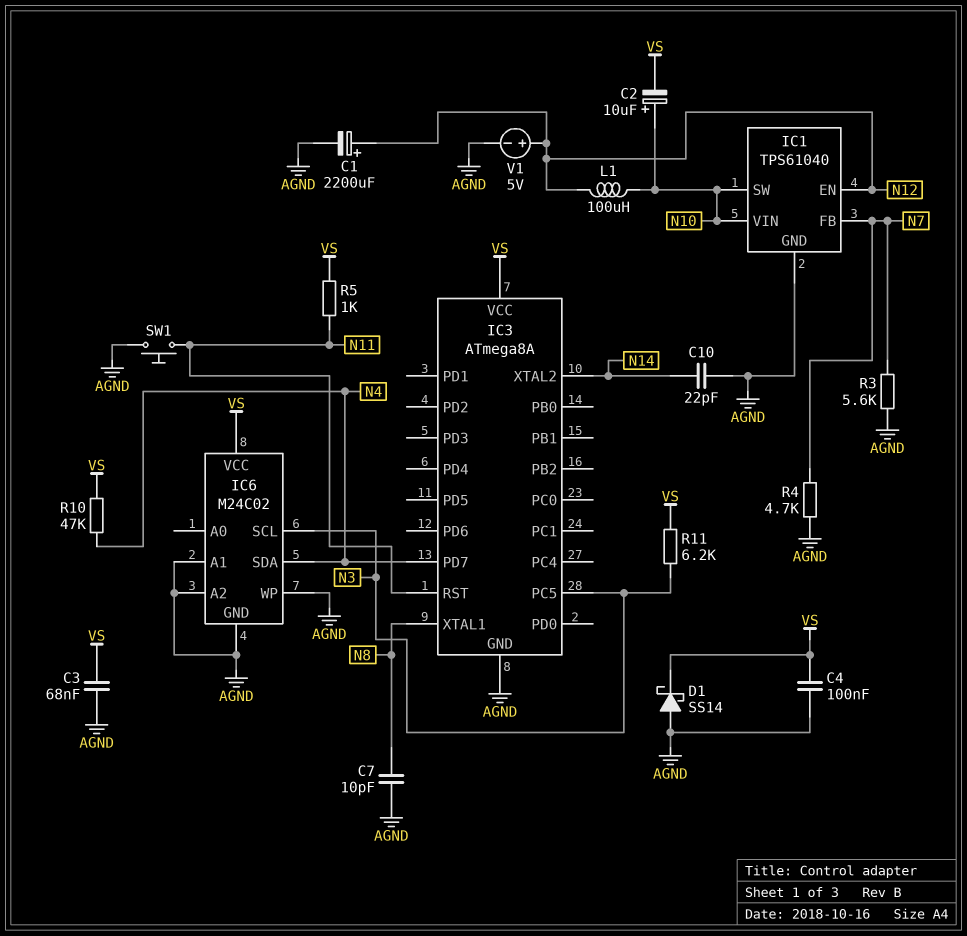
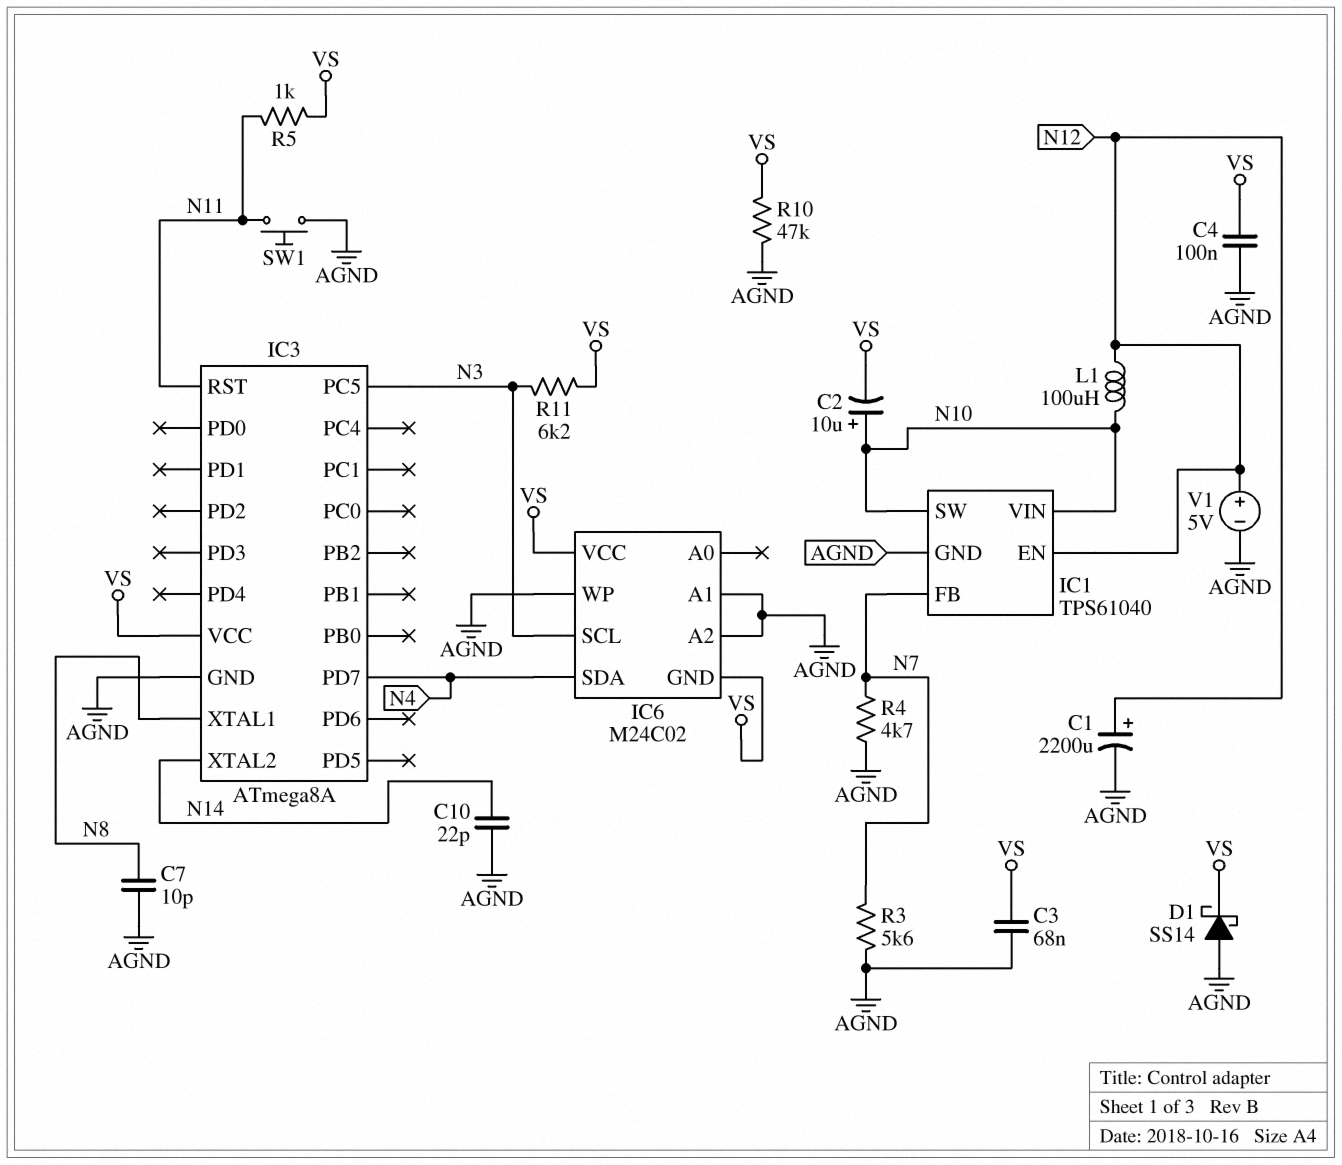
IC6 pin GND: AGND -> VS
R10: 47k (N4, VS) -> 47k (AGND, VS)

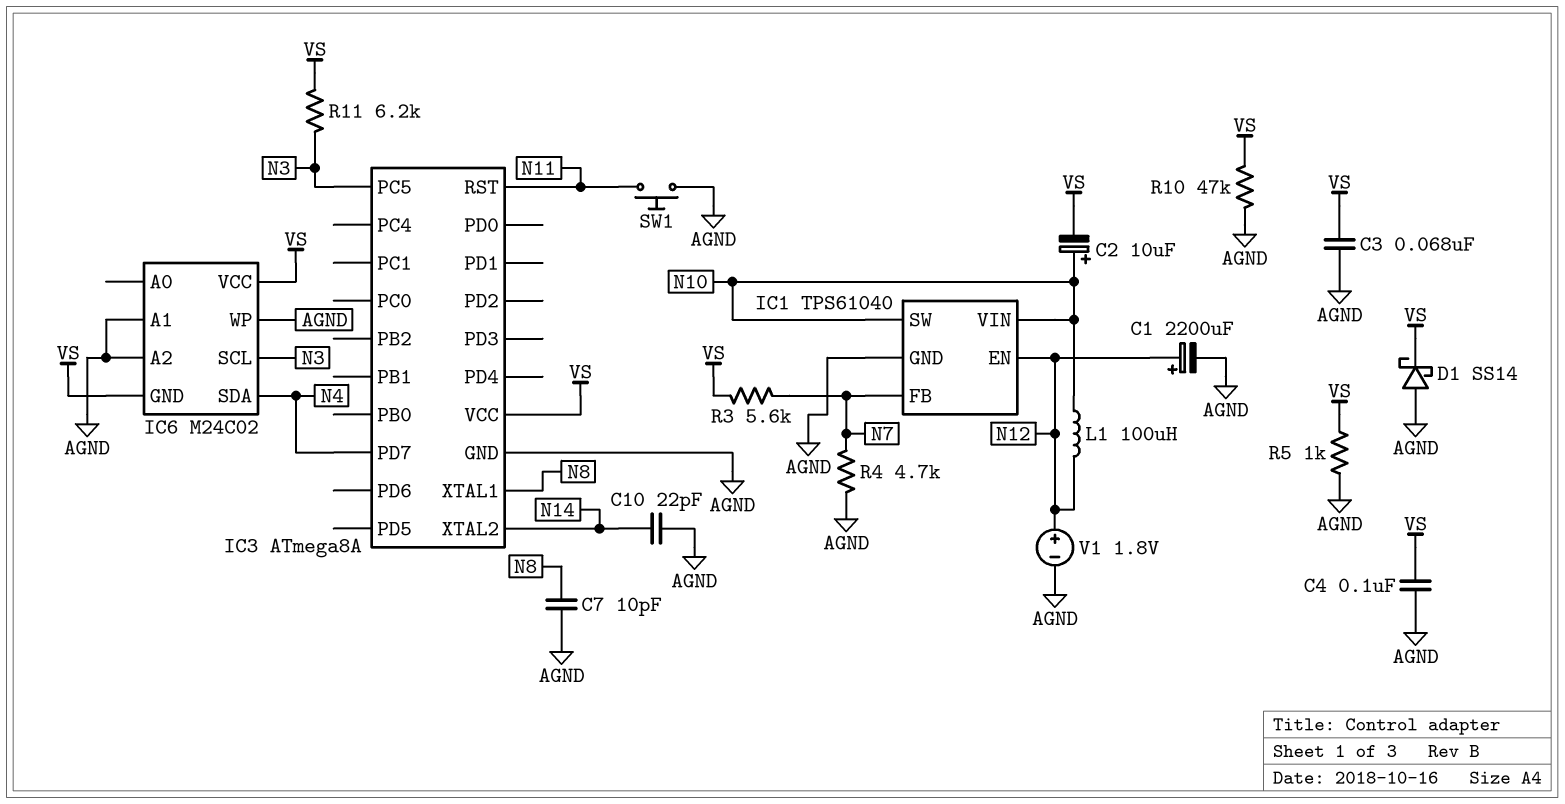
R3: 5.6k (AGND, N7) -> 5.6k (N7, VS)
R5: 1k (N11, VS) -> 1k (AGND, VS)
V1: 5V (plus N12, minus AGND) -> 1.8V (plus N12, minus AGND)

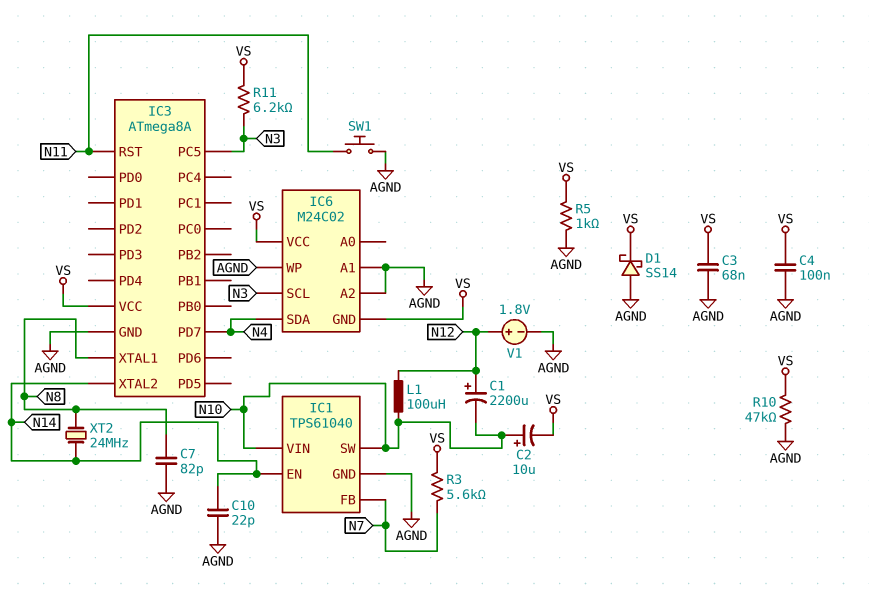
C1: 2200uF (plus N12, minus AGND) -> 2200uF (plus N12, minus N10)
C7: 10pF (AGND, N8) -> 82pF (AGND, N8)
IC1 pin EN: N12 -> N14
R4: 4.7k (AGND, N7) -> none
XT2: none -> 24MHz (N8, N14)

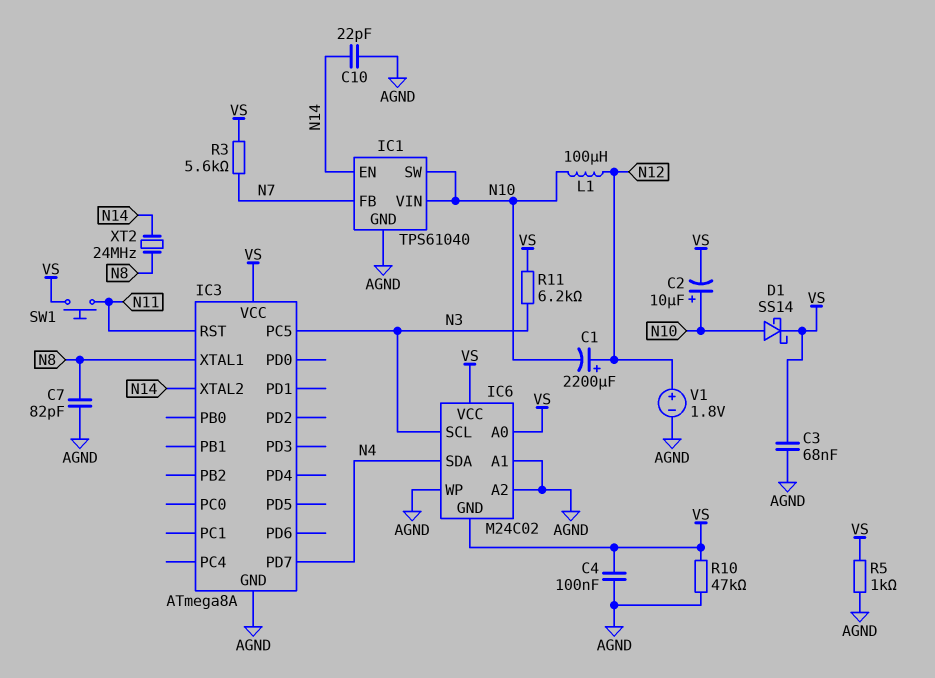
D1: schottky SS14 (A AGND, K VS) -> schottky SS14 (A N10, K VS)
IC6 pin A0: none -> VS
SW1: button (AGND, N11) -> button (N11, VS)

